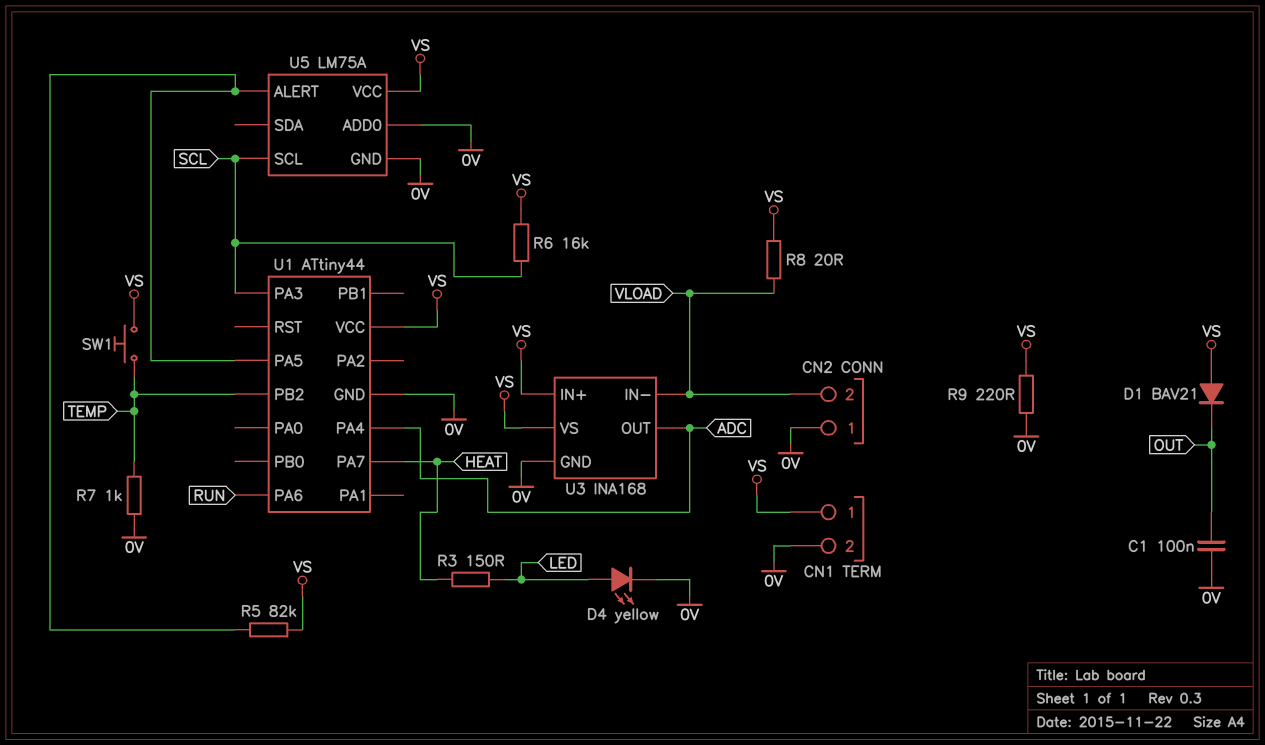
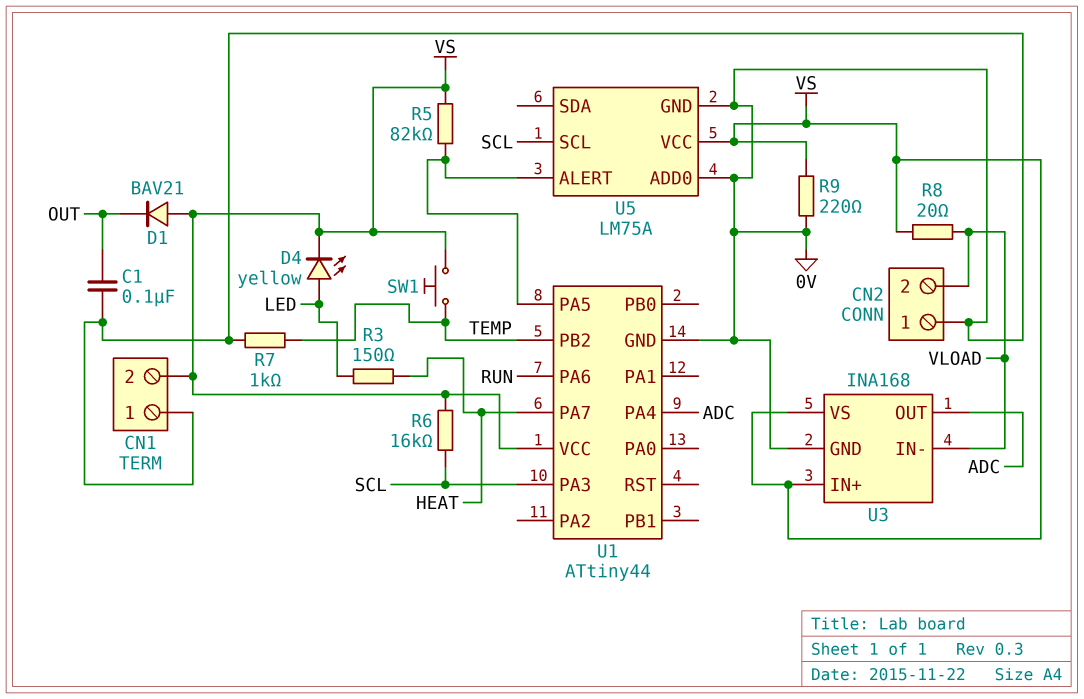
CN1 pin 1: VS -> 0V
CN1 pin 2: 0V -> VS
D4: LED yellow (A LED, K 0V) -> LED yellow (A LED, K VS)

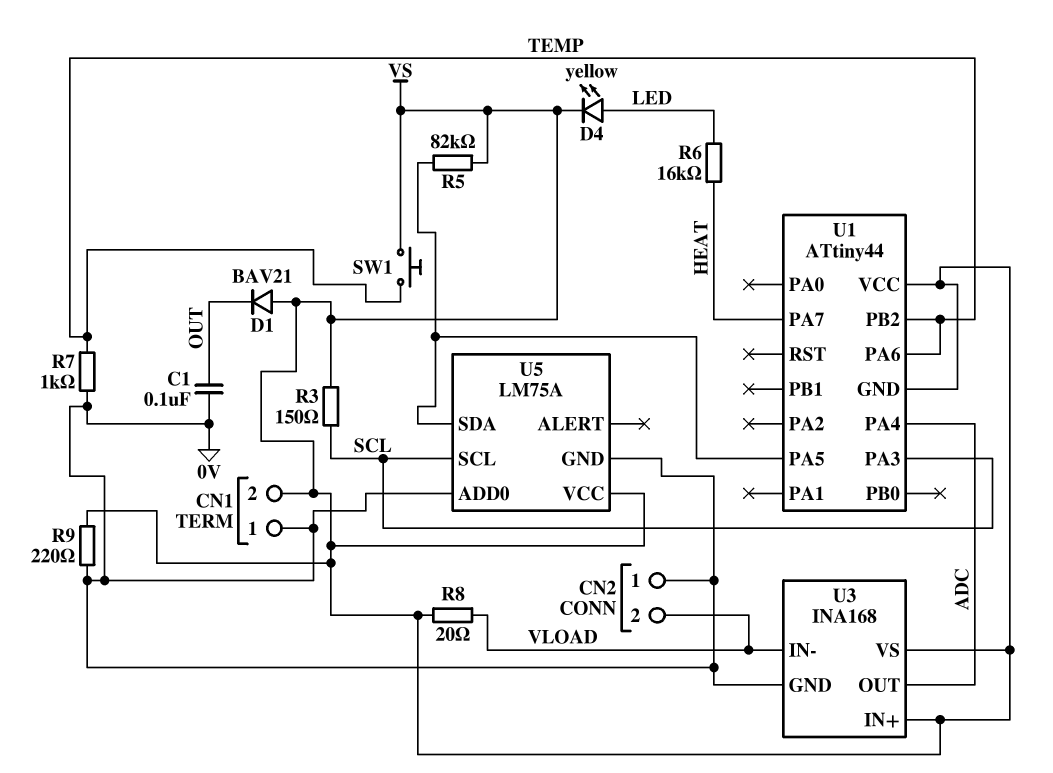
R3: 150 (HEAT, LED) -> 150 (SCL, VS)
R6: 16k (SCL, VS) -> 16k (HEAT, LED)
U1 pin GND: 0V -> VS
U1 pin PA6: RUN -> TEMP
U5 pin ALERT: U1/PA5 -> none
U5 pin SDA: none -> U1/PA5

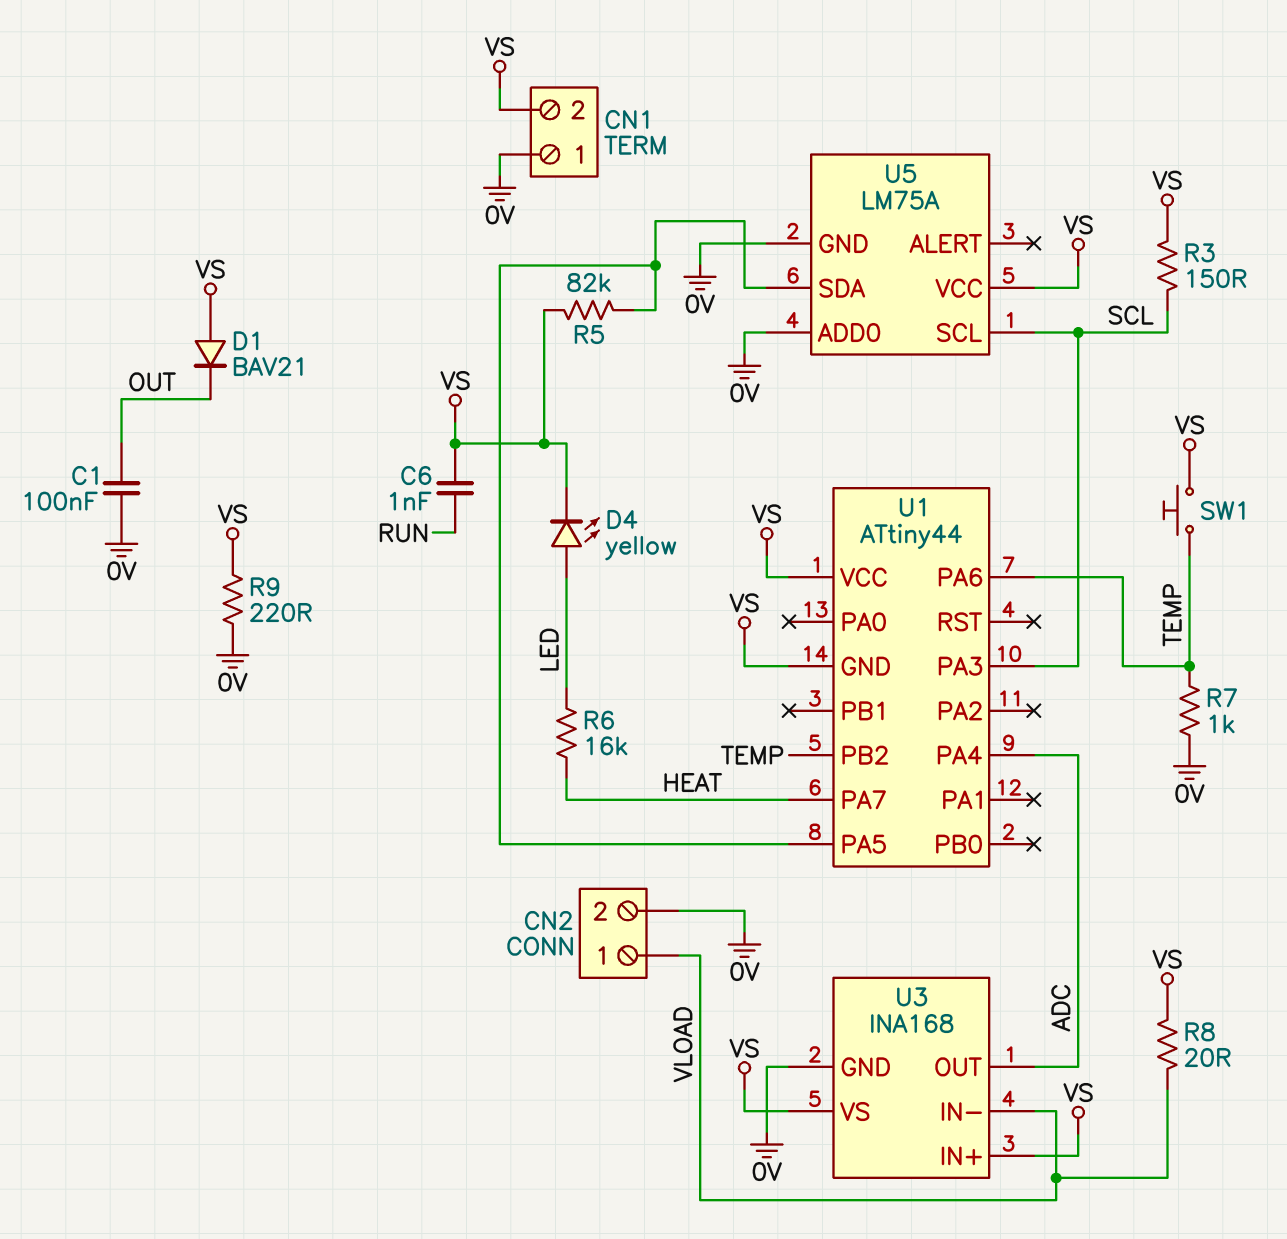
C6: none -> 1nF (RUN, VS)
CN2 pin 1: 0V -> VLOAD
CN2 pin 2: VLOAD -> 0V

